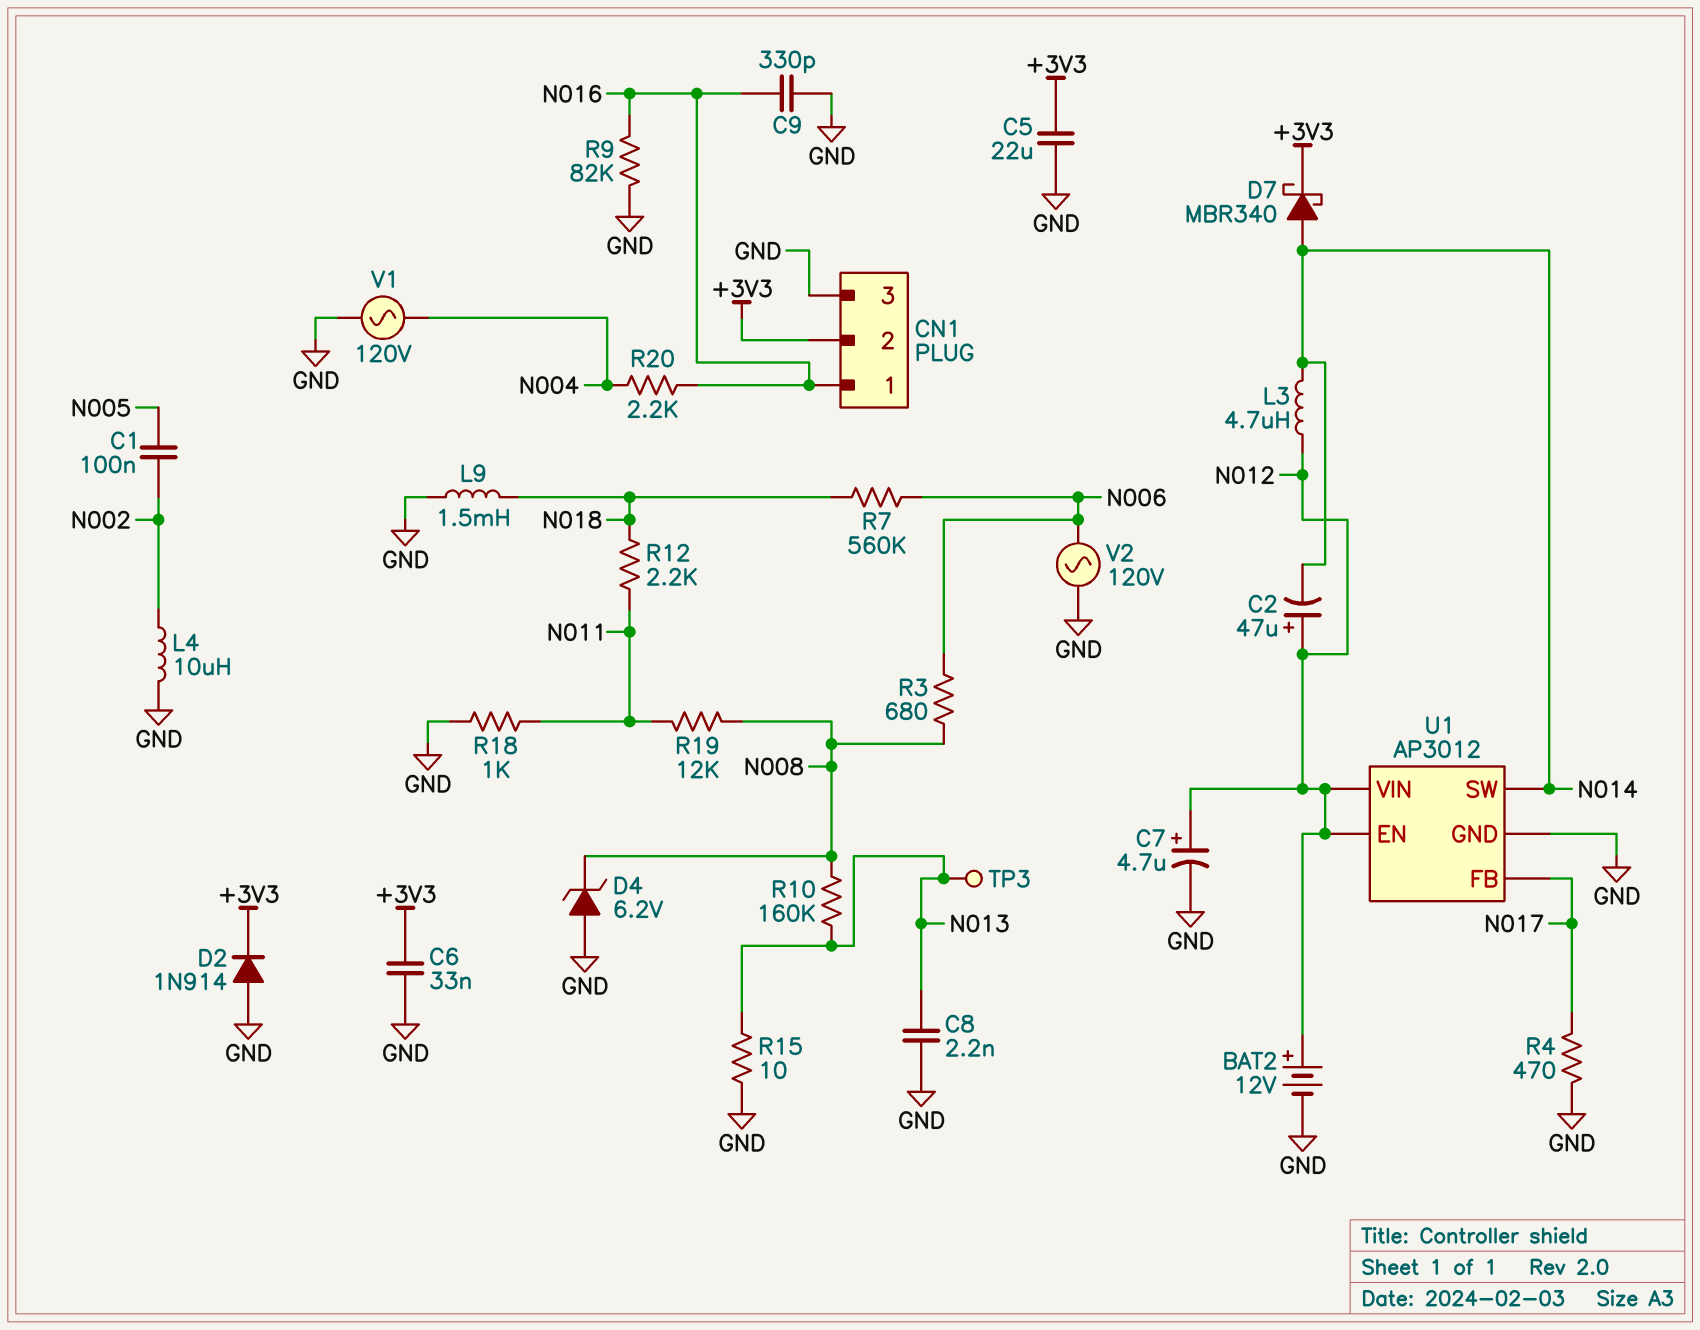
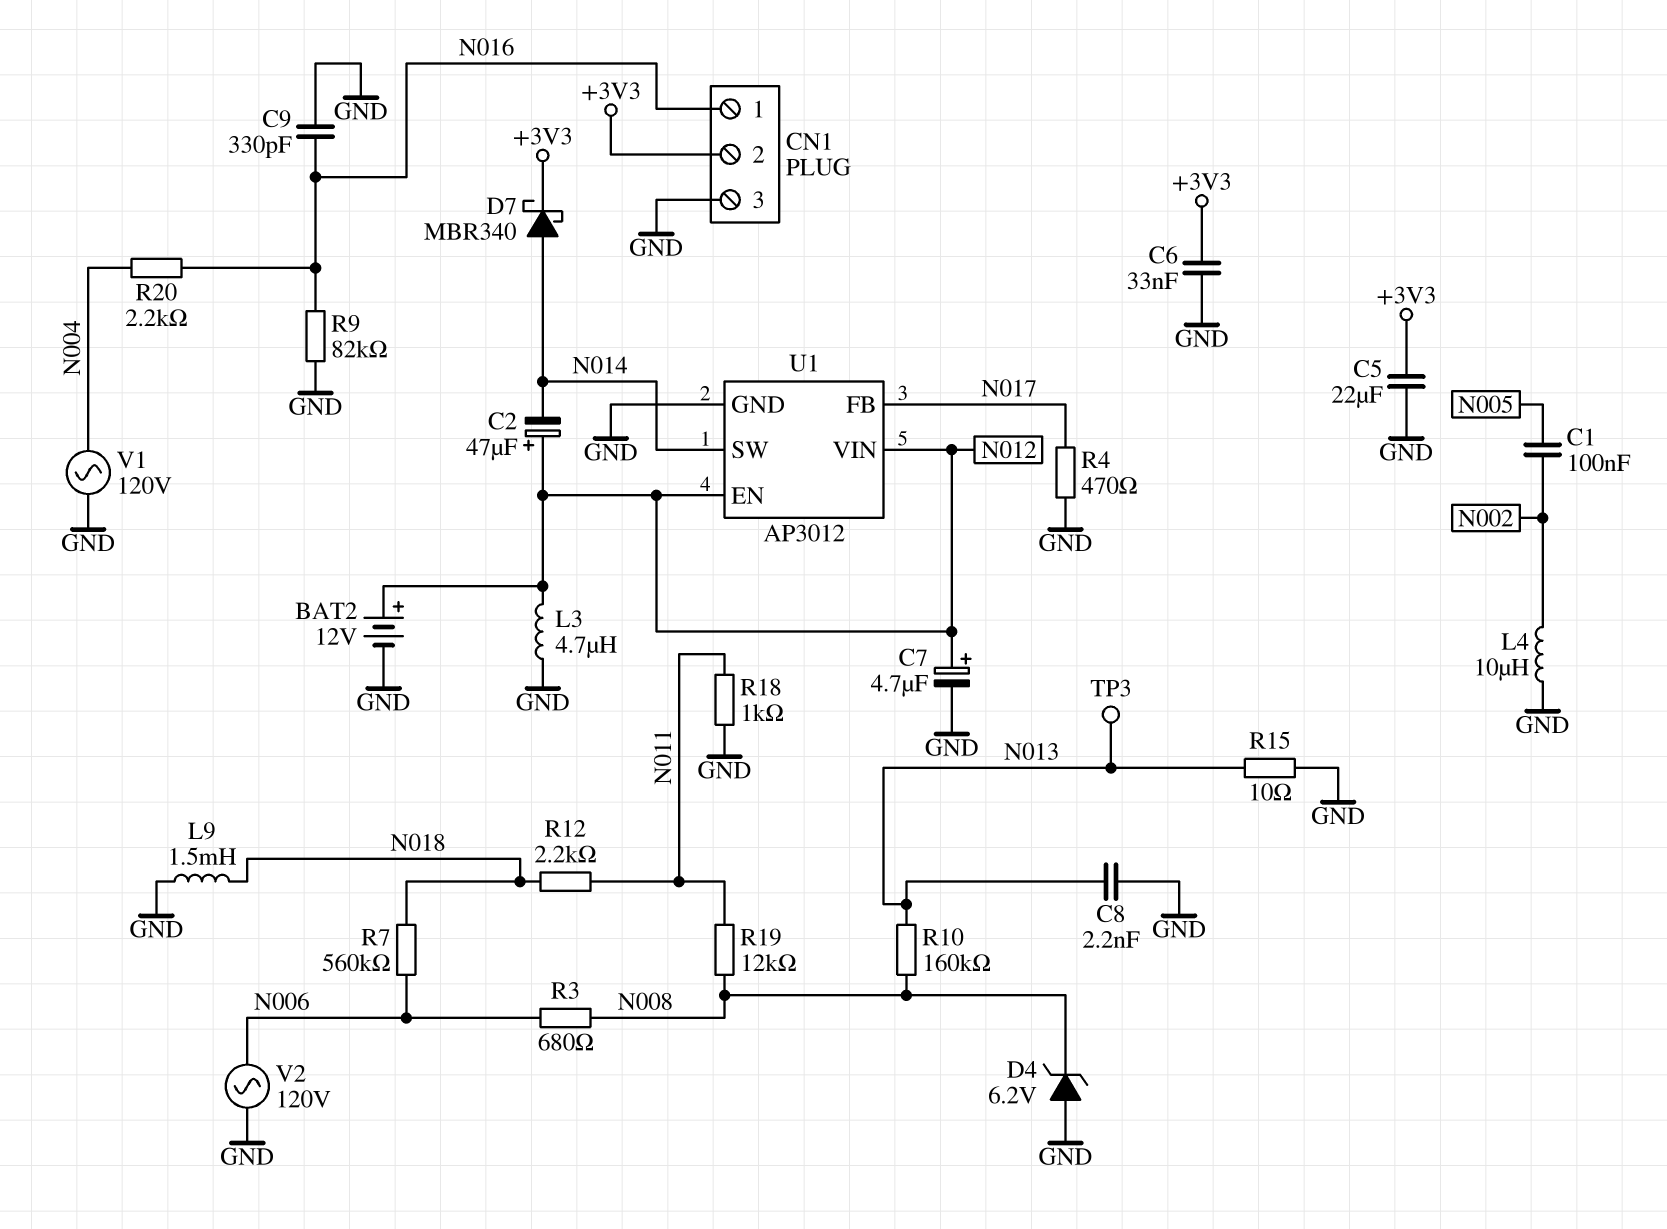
D2: diode 1N914 (A GND, K +3V3) -> none
L3: 4.7uH (N012, N014) -> 4.7uH (GND, N012)

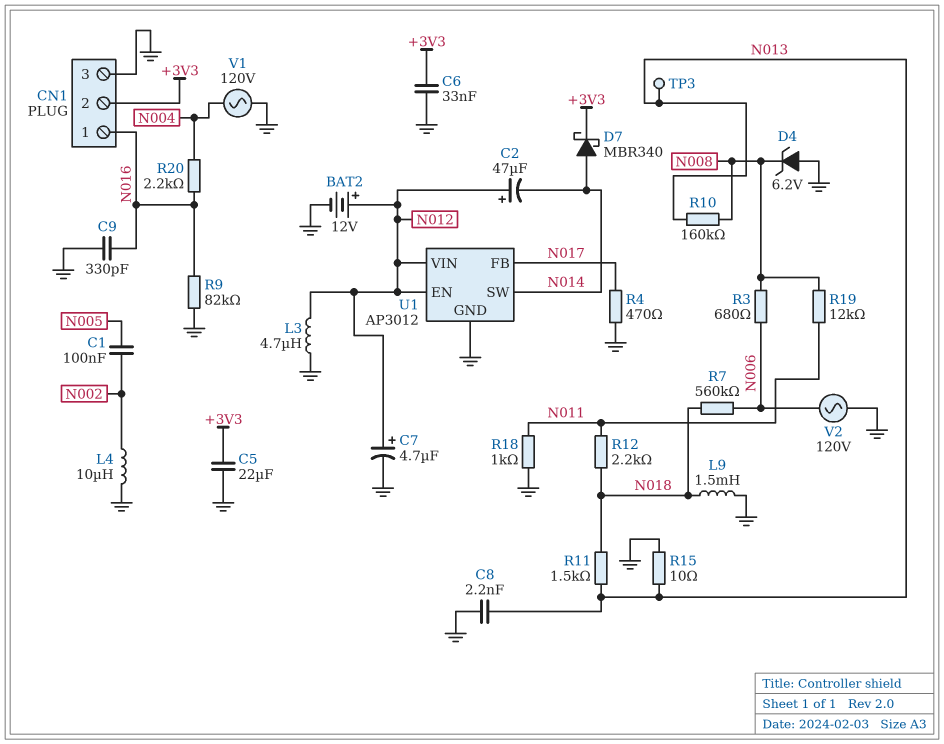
R11: none -> 1.5k (N013, N018)

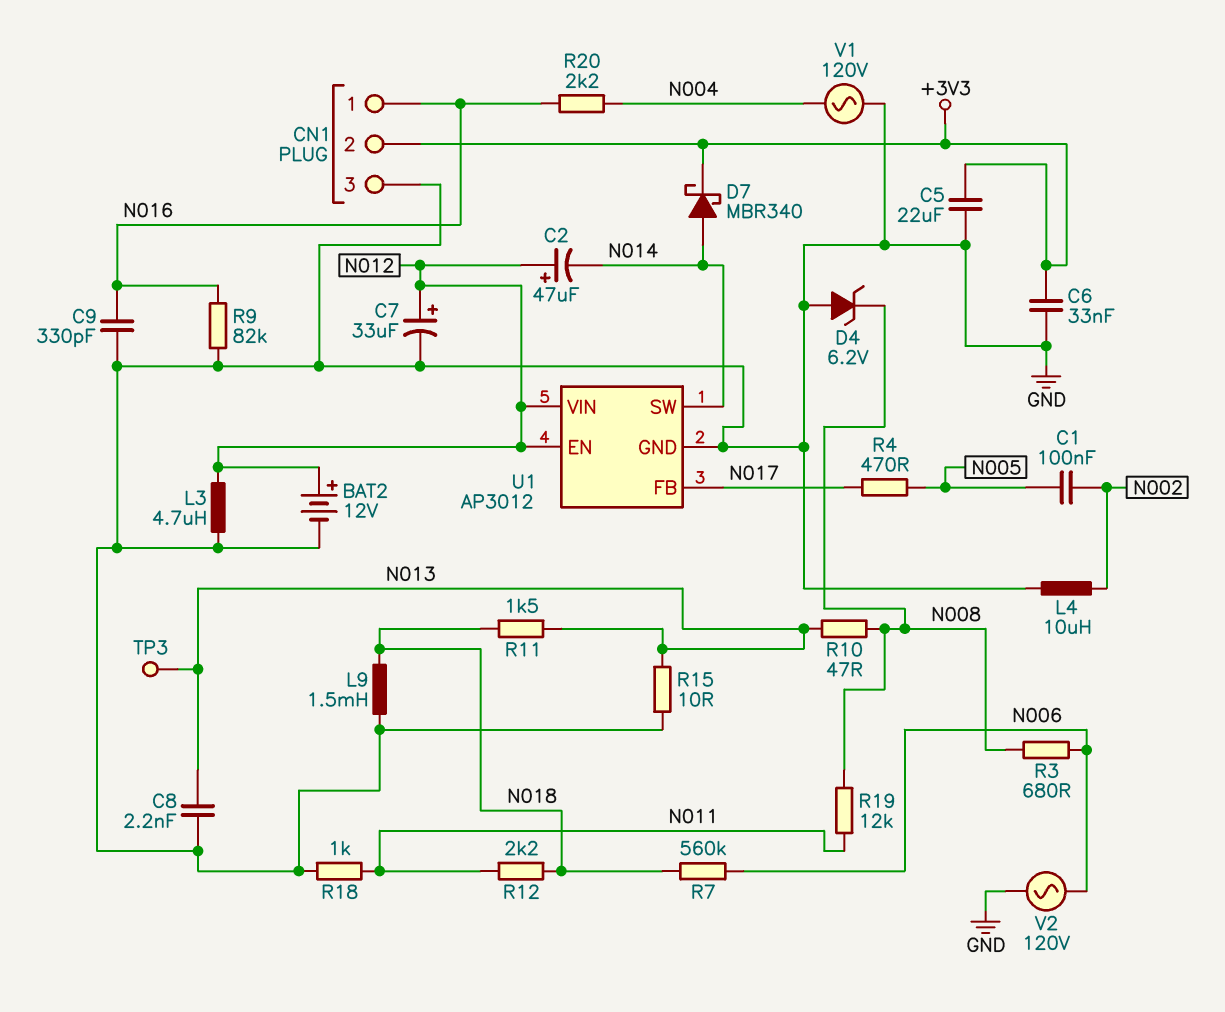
C7: 4.7uF (plus N012, minus GND) -> 33uF (plus N012, minus GND)
R4: 470 (GND, N017) -> 470 (N005, N017)
R10: 160k (N008, N013) -> 47 (N008, N013)

